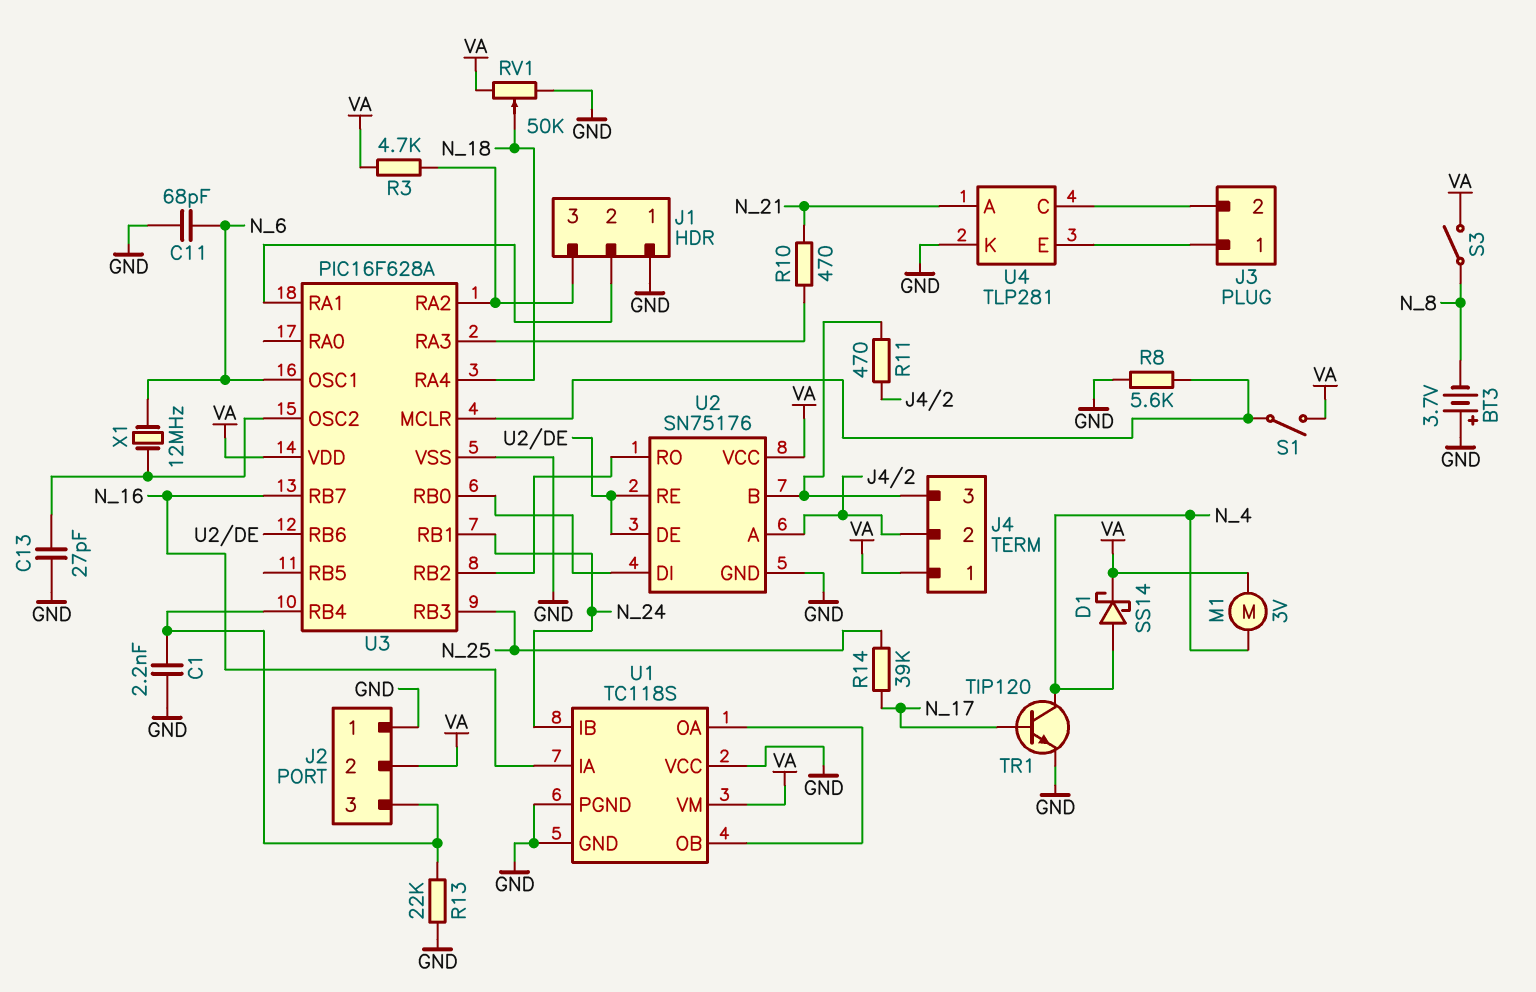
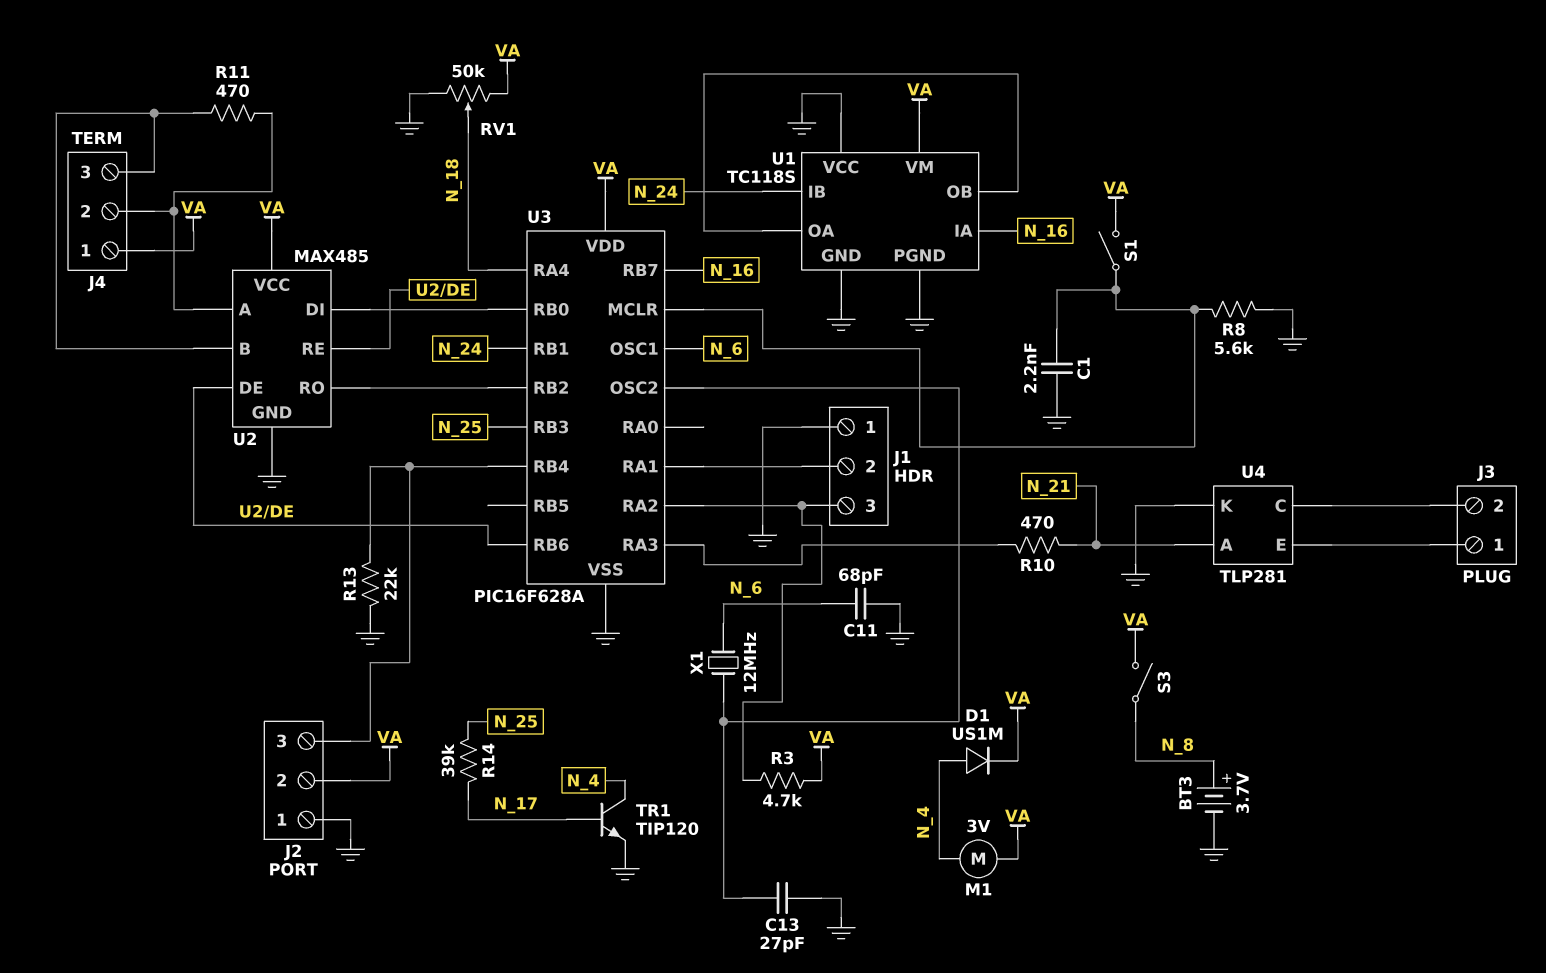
BT3: 3.7V (plus GND, minus N_8) -> 3.7V (plus N_8, minus GND)
C1: 2.2nF (GND, J2/3) -> 2.2nF (GND, U3/MCLR)
D1: schottky SS14 (A N_4, K VA) -> diode US1M (A N_4, K VA)
U2: SN75176 -> MAX485

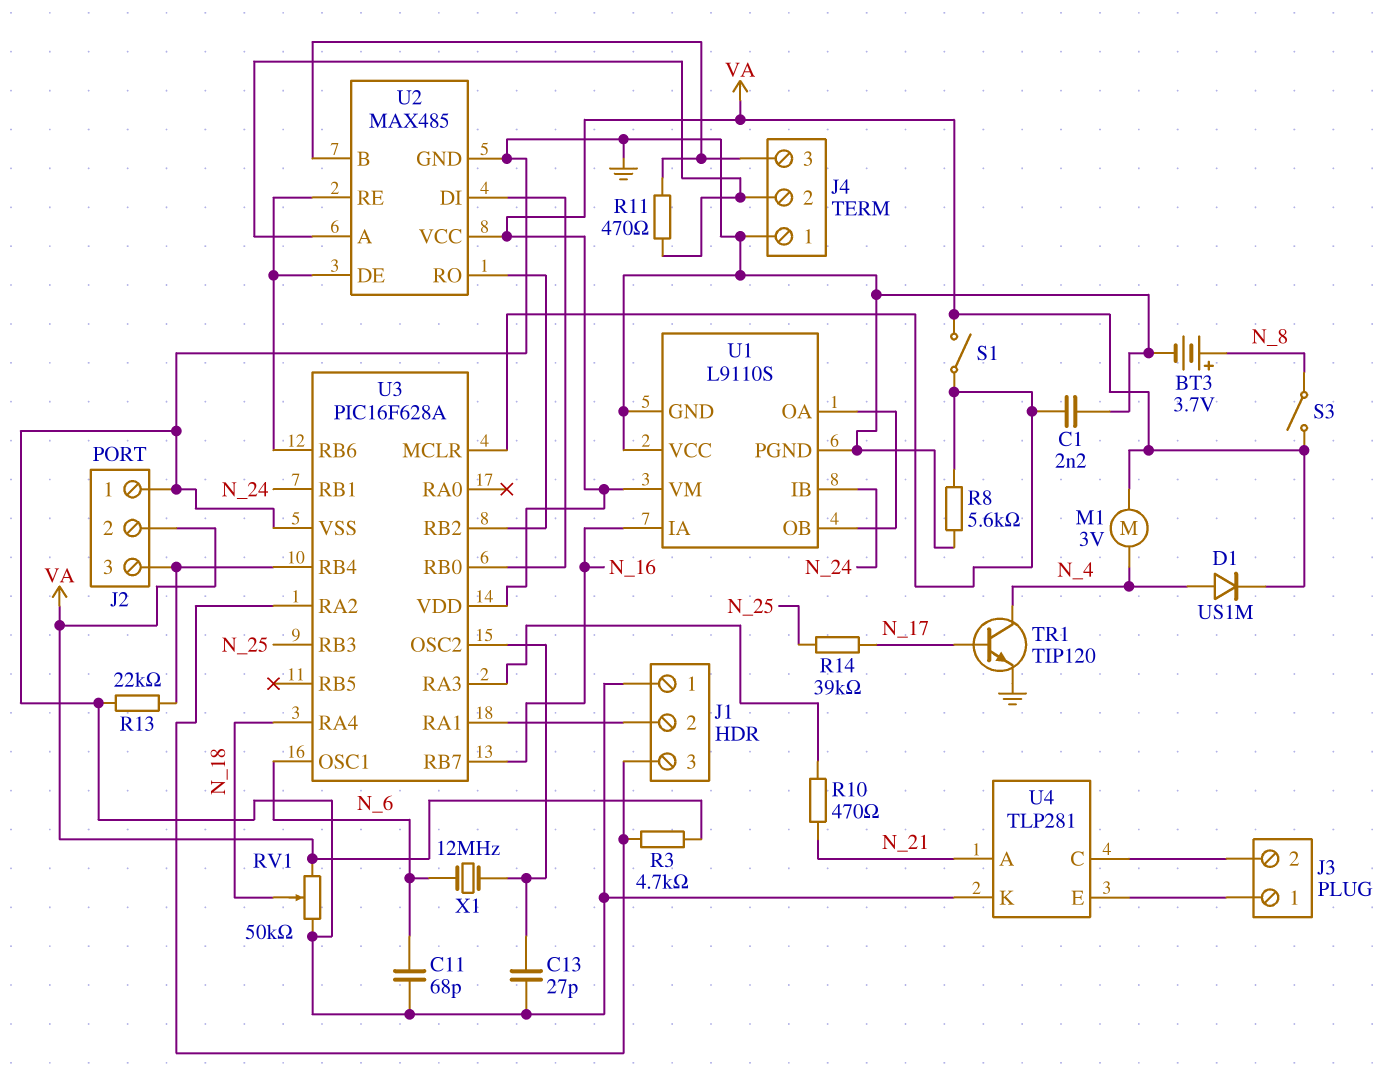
J4 pin 1: VA -> GND
U1: TC118S -> L9110S

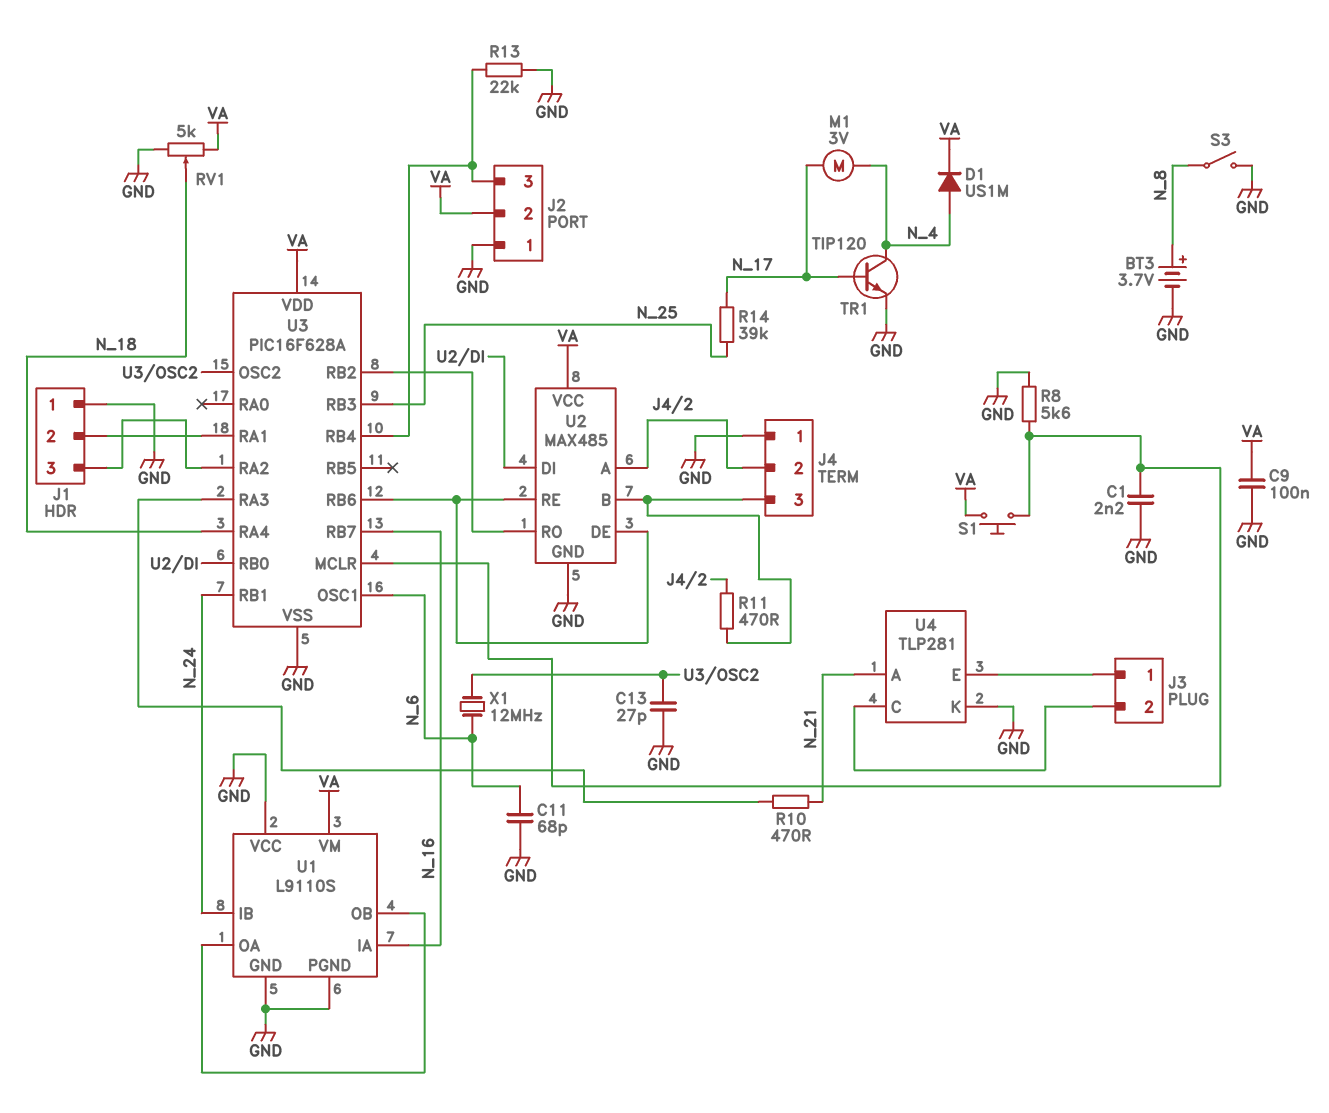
C9: none -> 100nF (GND, VA)
M1: motor 3V (N_4, VA) -> motor 3V (N_4, N_17)
R3: 4.7k (J1/3, VA) -> none
RV1: 50k (GND, VA, wiper N_18) -> 5k (GND, VA, wiper N_18)
S1: switch (U3/MCLR, VA) -> button (U3/MCLR, VA)
S3: switch (N_8, VA) -> switch (GND, N_8)

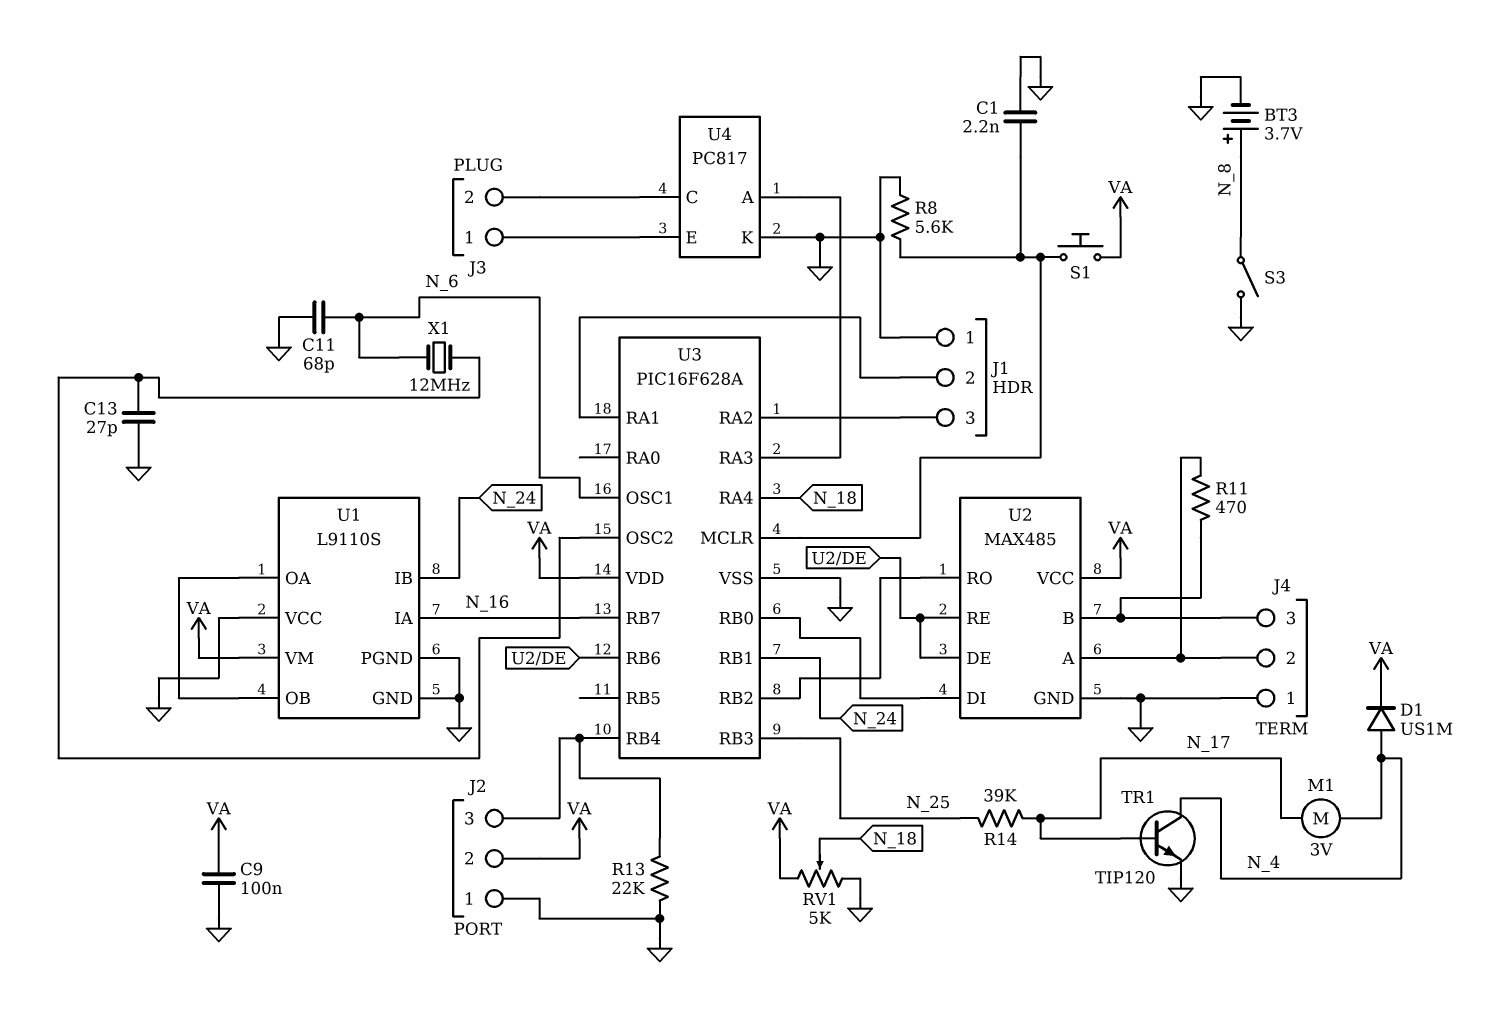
R10: 470 (N_21, U3/RA3) -> none
U4: TLP281 -> PC817
U4 pin A: N_21 -> U3/RA3

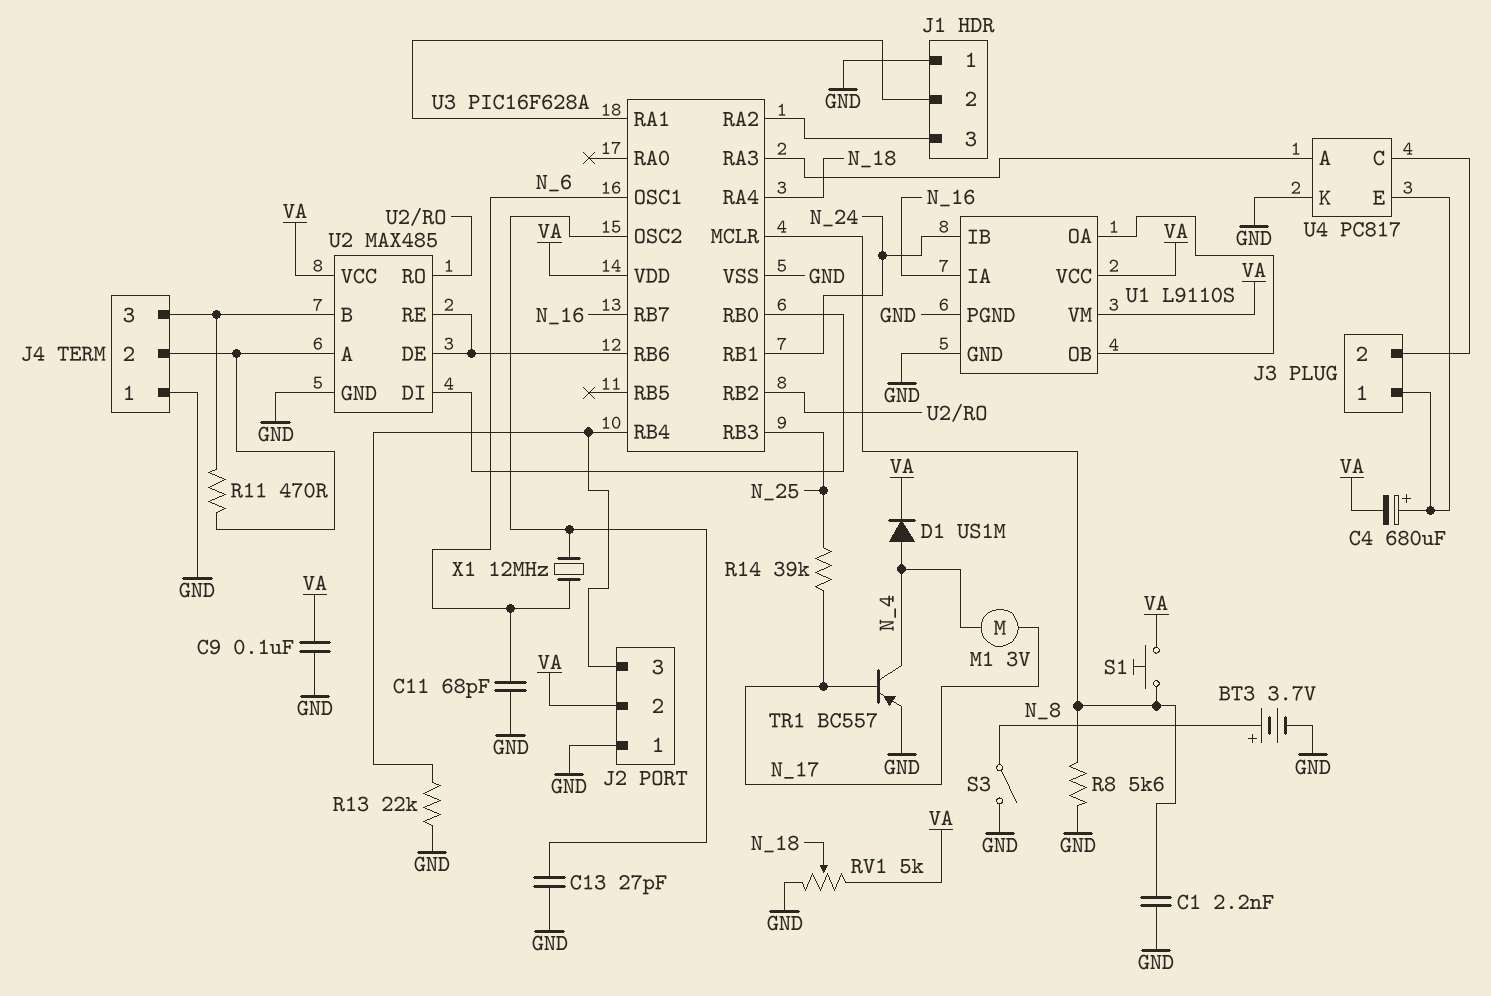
C4: none -> 680uF (plus J3/1, minus VA)
TR1: NPN TIP120 (B N_17, C N_4, E GND) -> PNP BC557 (B N_17, C N_4, E GND)
U1 pin VCC: GND -> VA

